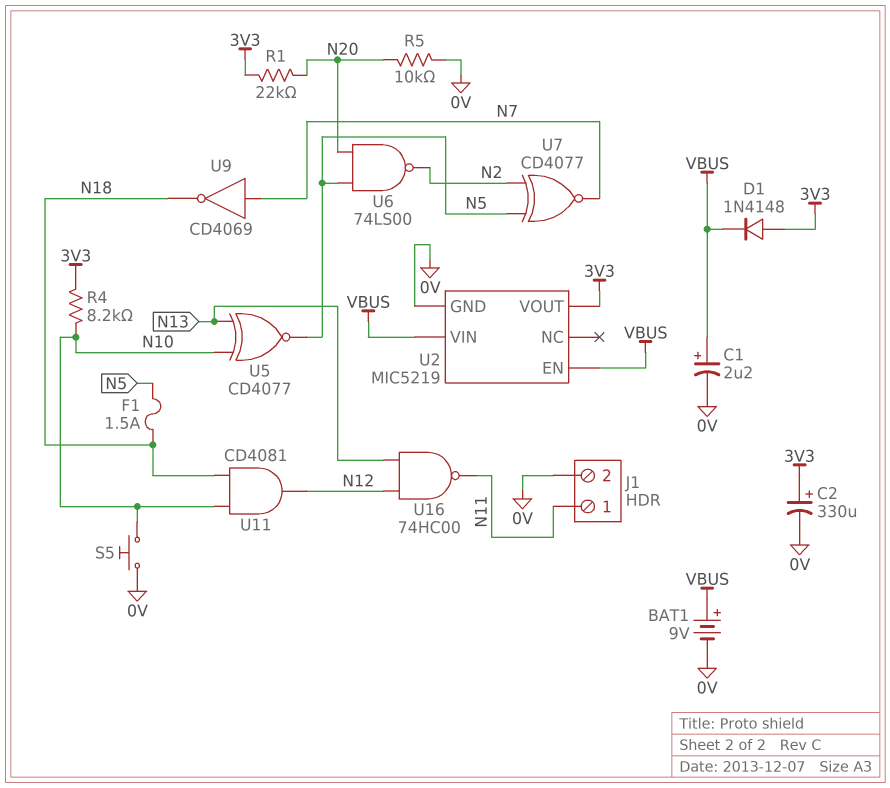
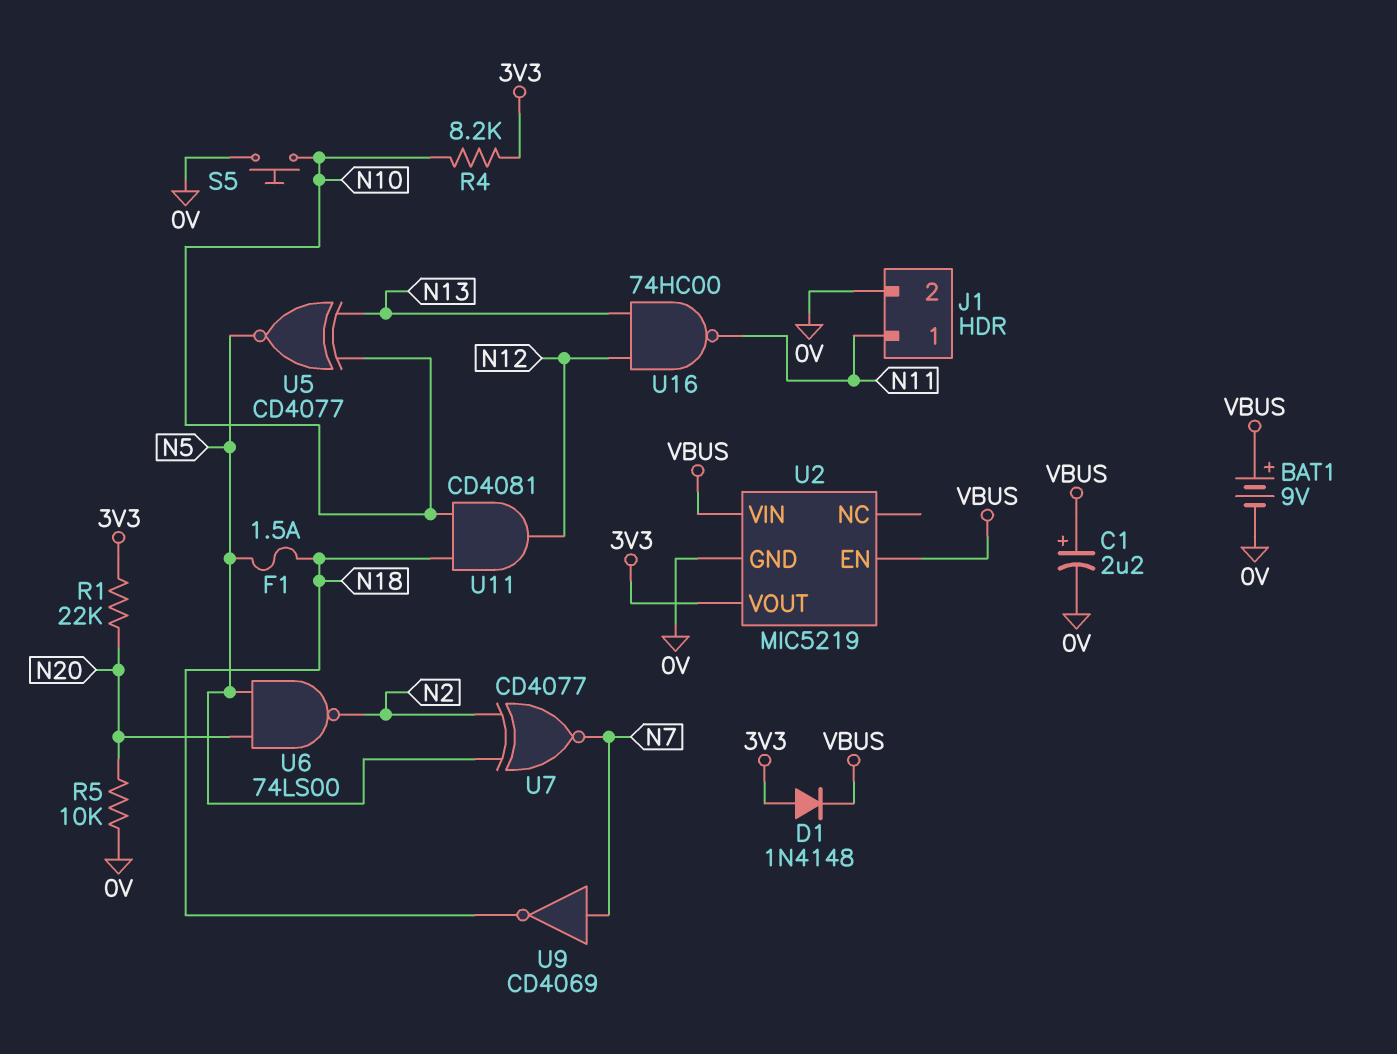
C2: 330uF (plus 3V3, minus 0V) -> none

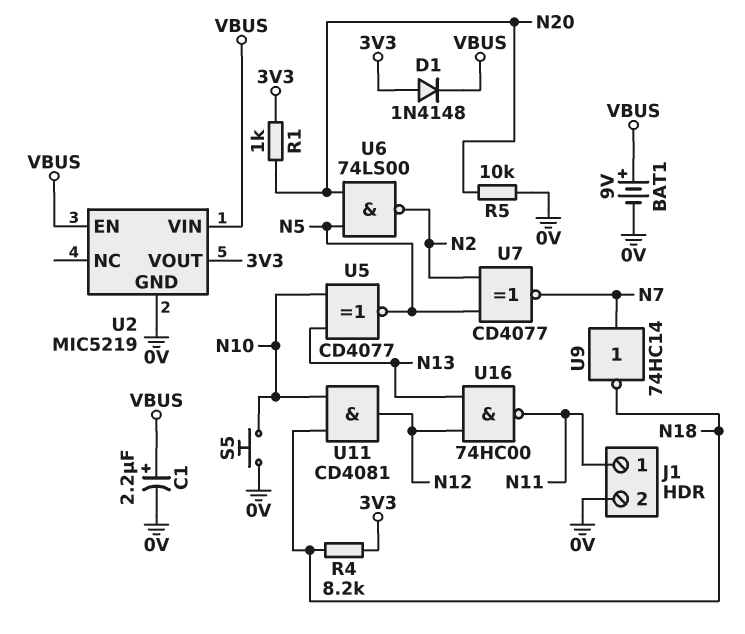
F1: 1.5A (N5, N18) -> none
R1: 22k (3V3, N20) -> 1k (3V3, N20)
R4: 8.2k (3V3, N10) -> 8.2k (3V3, N18)
U9: NOT CD4069 (in N7, out N18) -> NOT 74HC14 (in N7, out N18)

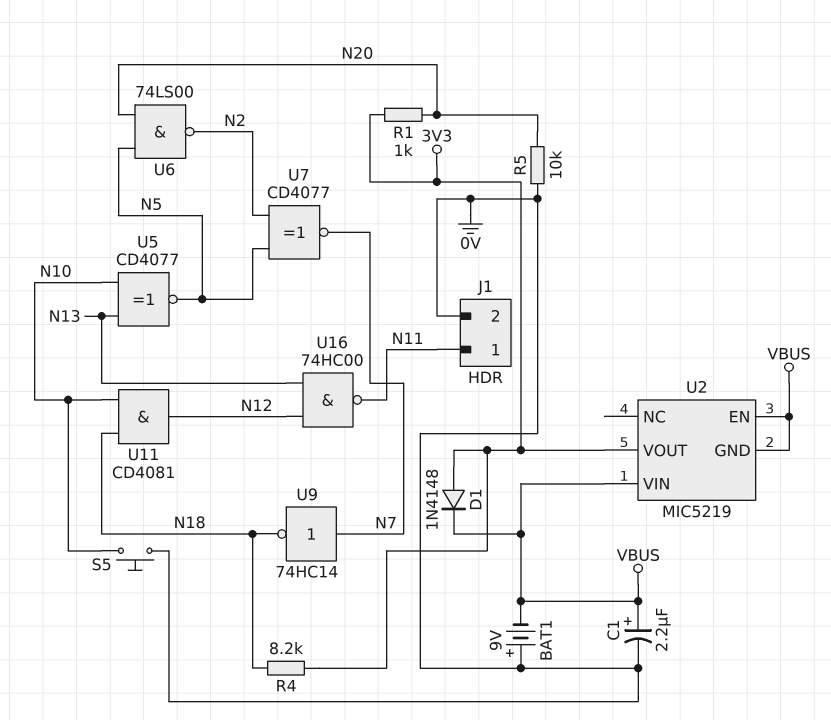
BAT1: 9V (plus VBUS, minus 0V) -> 9V (plus 0V, minus VBUS)
U2 pin GND: 0V -> VBUS

